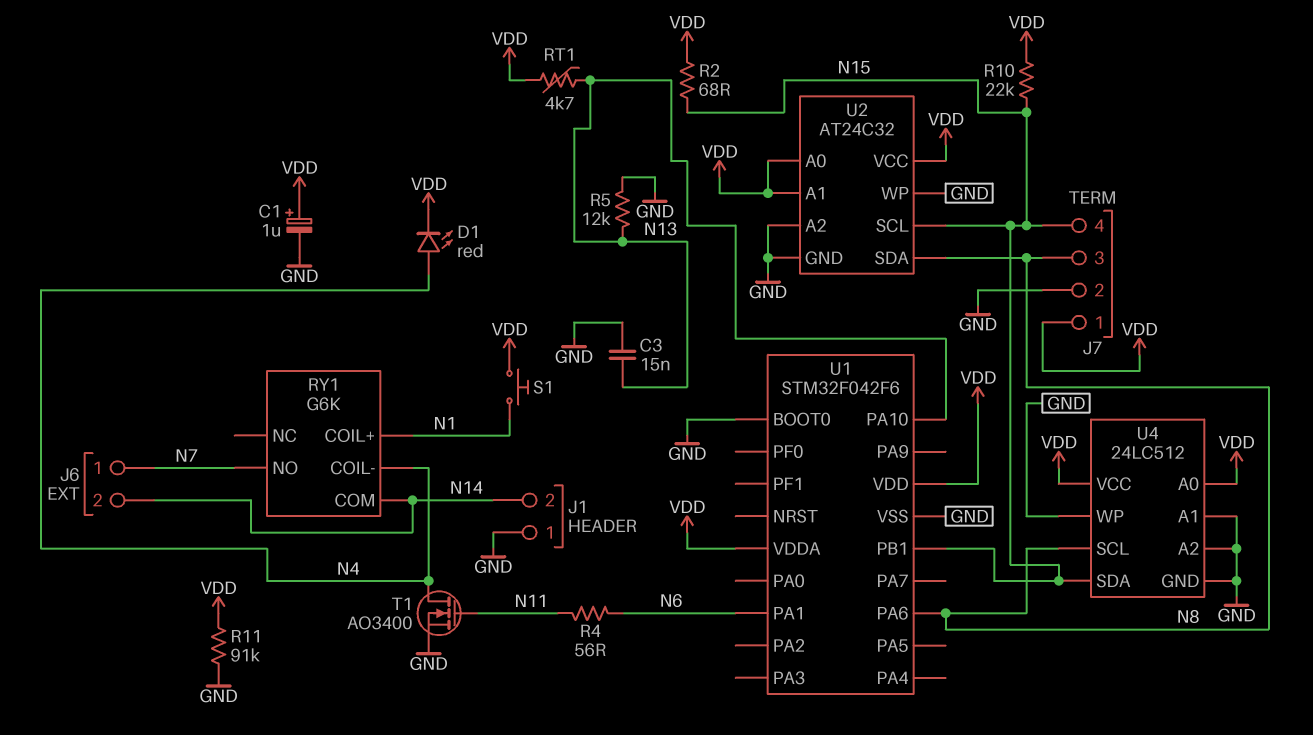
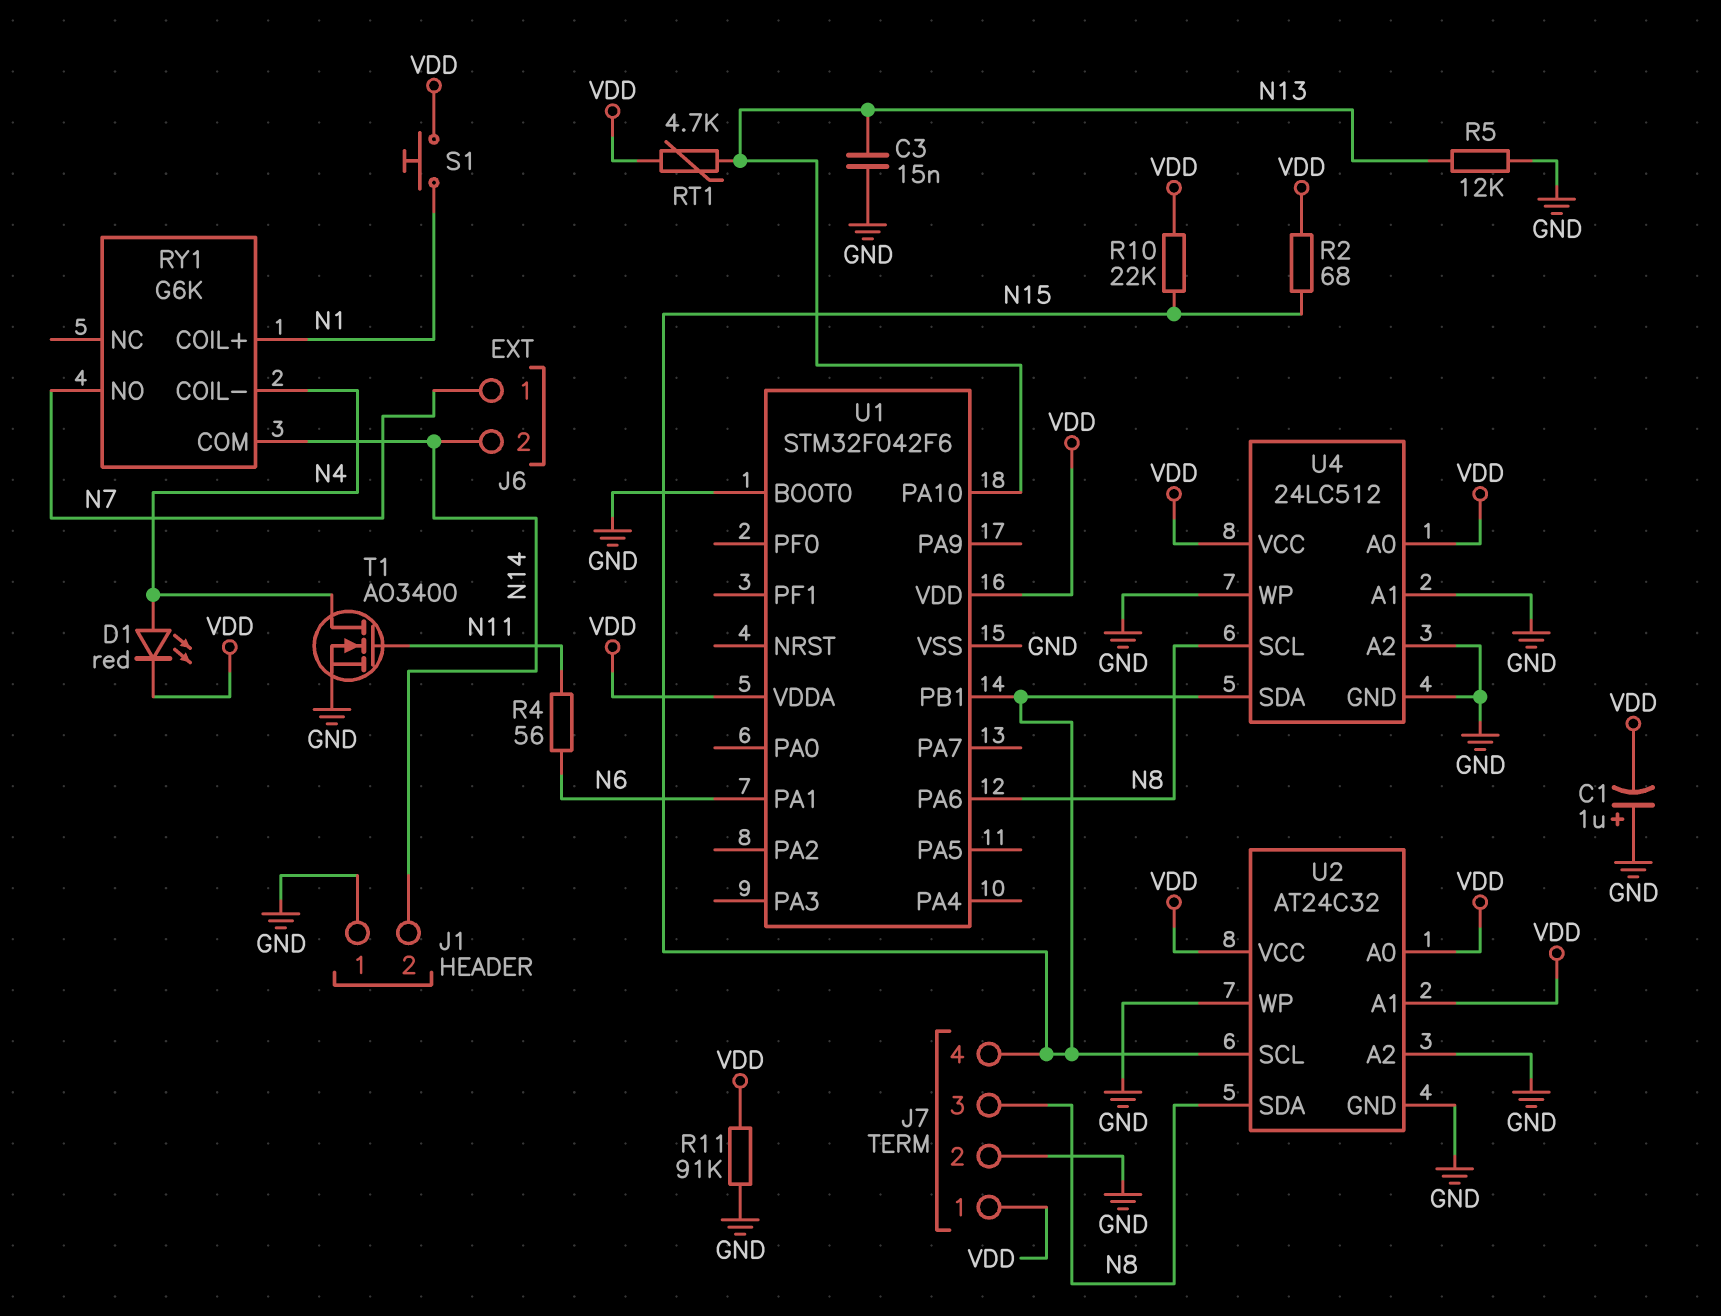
C1: 1uF (plus VDD, minus GND) -> 1uF (plus GND, minus VDD)

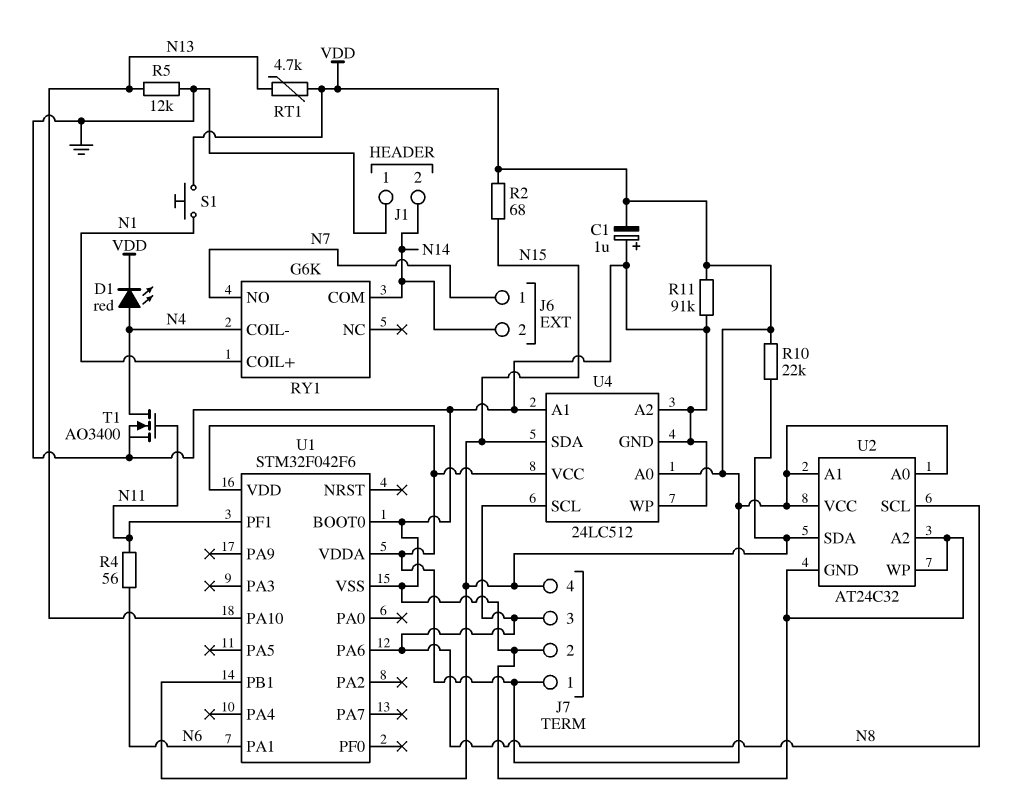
C3: 15nF (GND, N13) -> none
U1 pin PF1: none -> N11
U2 pin SCL: N15 -> N8
U2 pin SDA: N8 -> N15

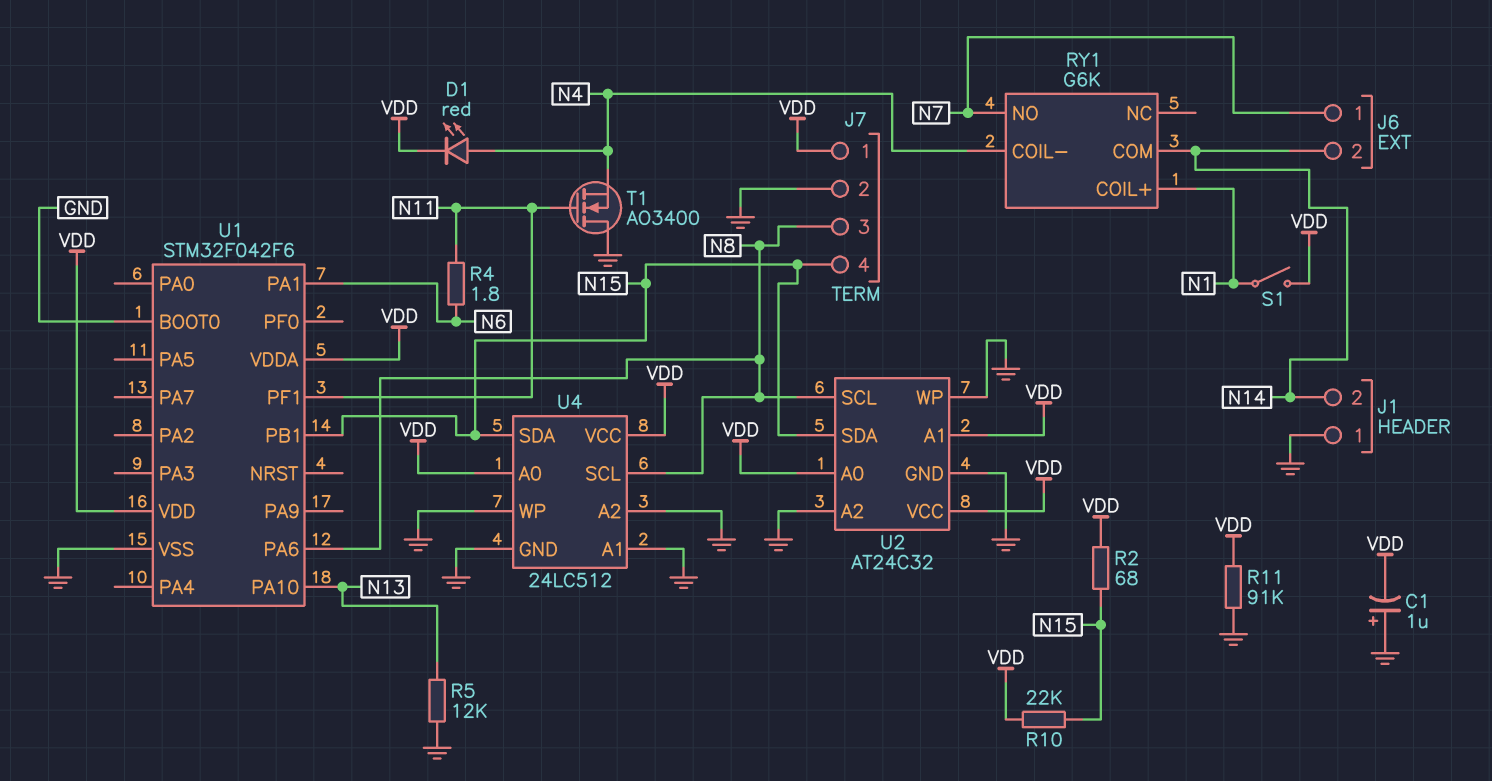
R4: 56 (N6, N11) -> 1.8 (N6, N11)
RT1: 4.7k (N13, VDD) -> none
S1: button (N1, VDD) -> switch (N1, VDD)
T1: NMOS AO3400 (G N11, D N4, S GND) -> NMOS AO3400 (G N11, D GND, S N4)

